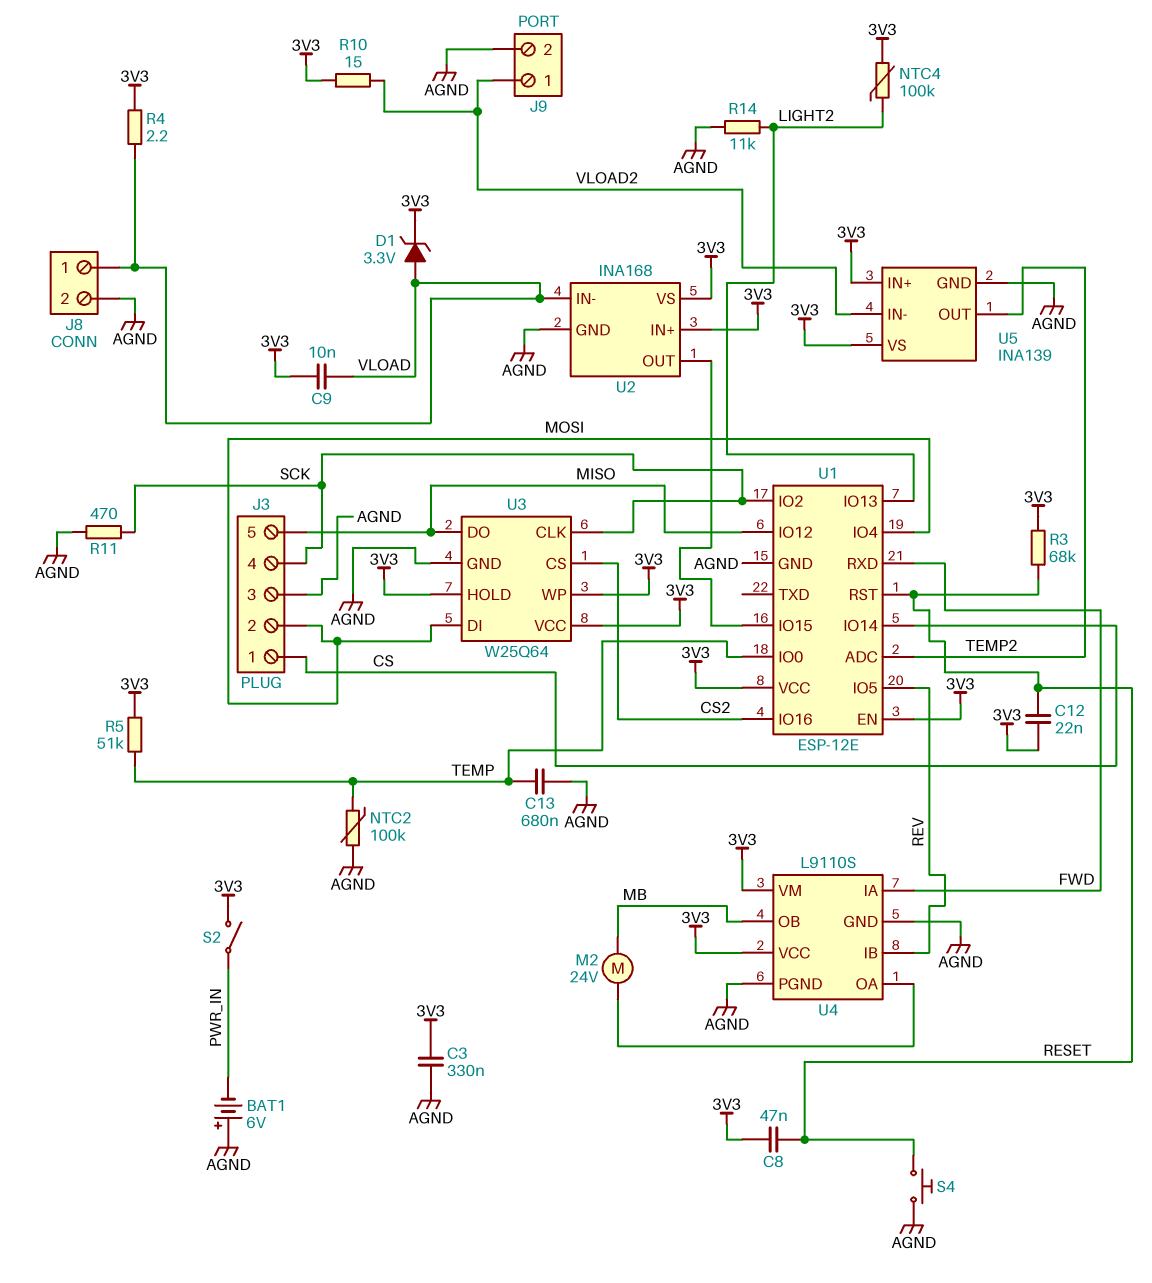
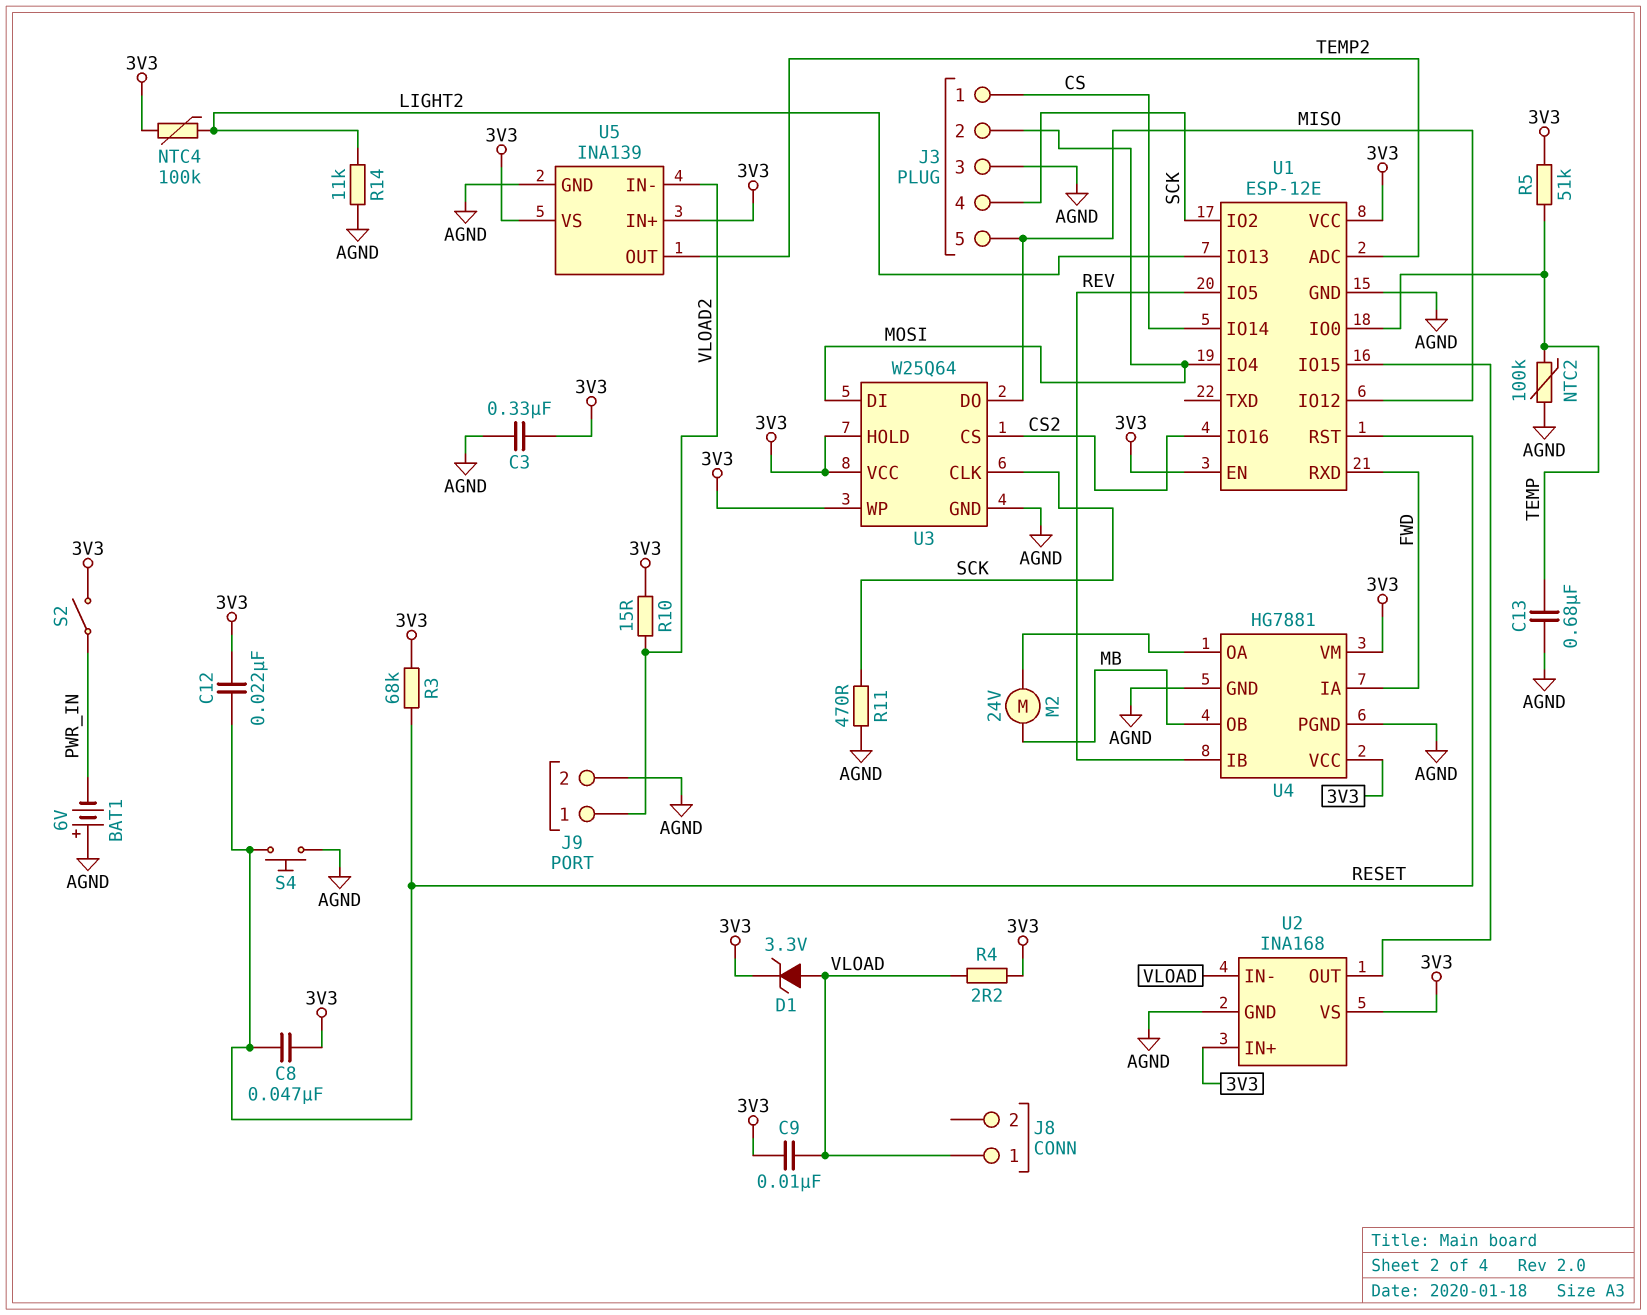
J8 pin 2: AGND -> none
U4: L9110S -> HG7881

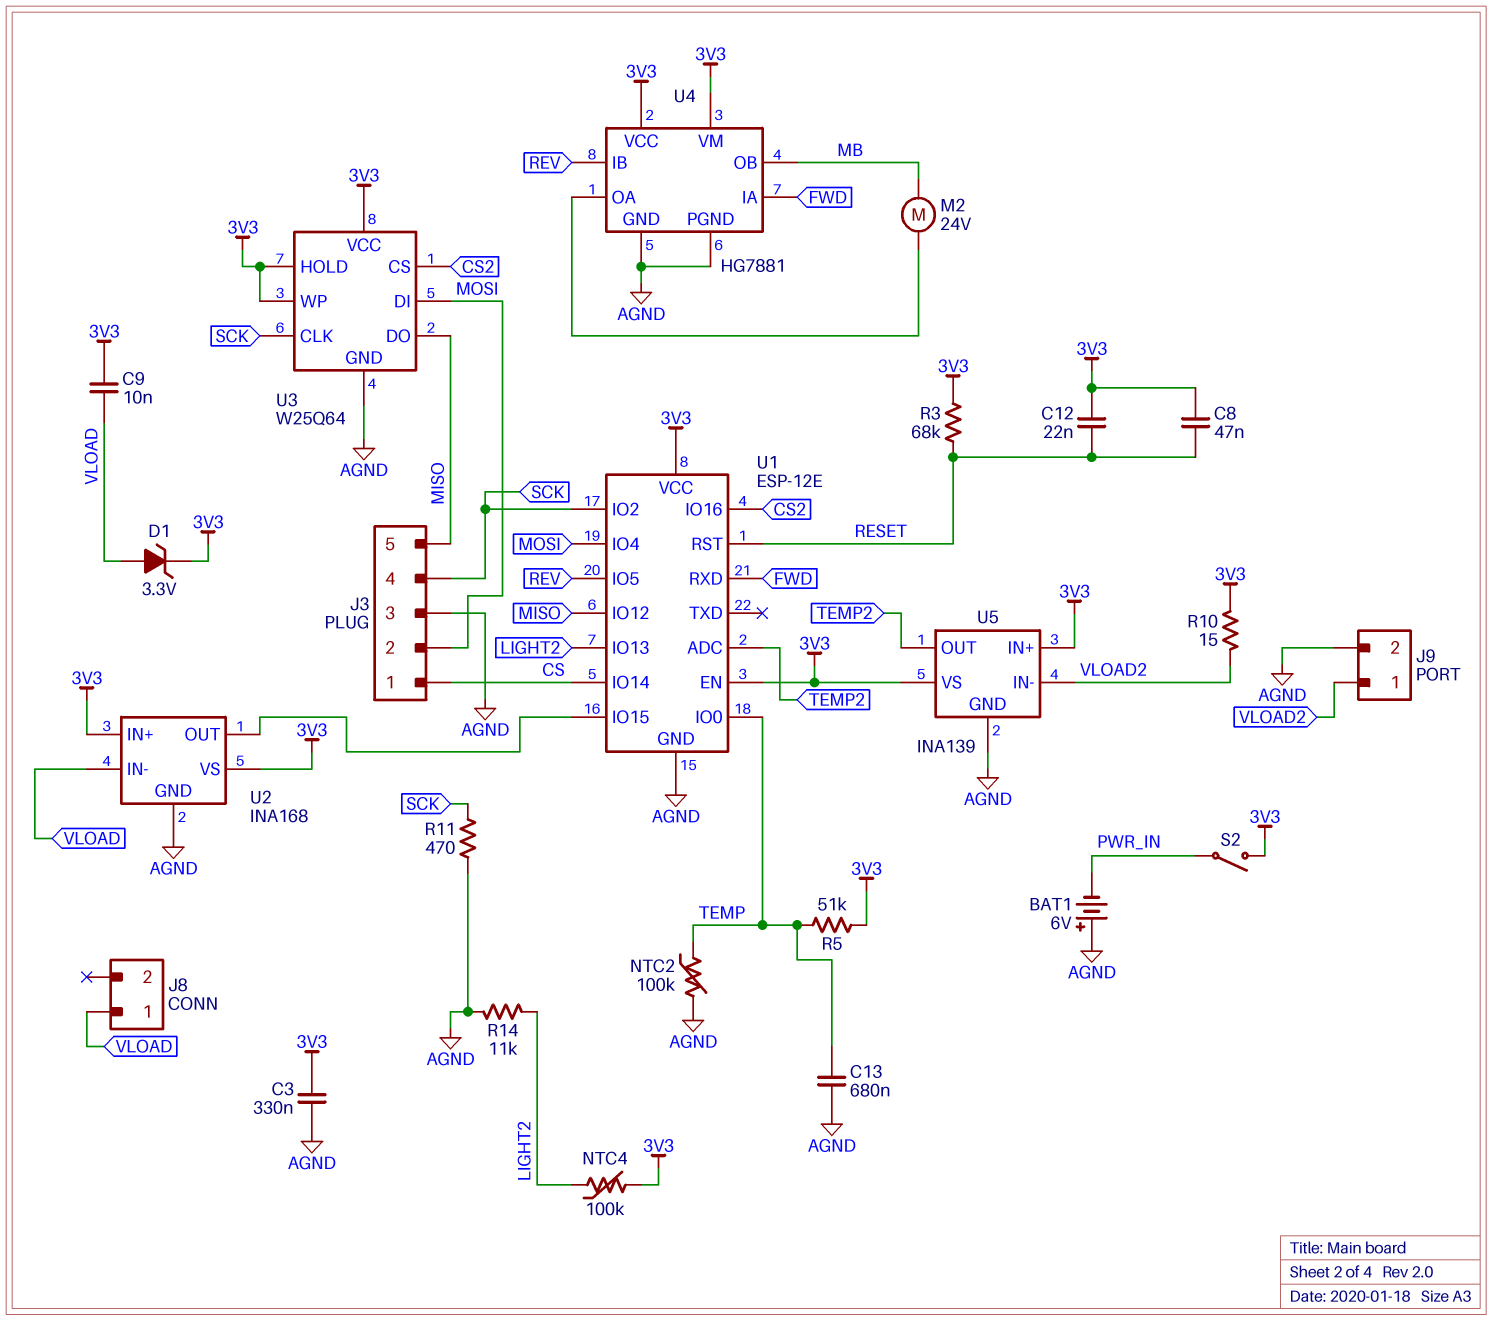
R4: 2.2 (3V3, VLOAD) -> none
S4: button (AGND, RESET) -> none

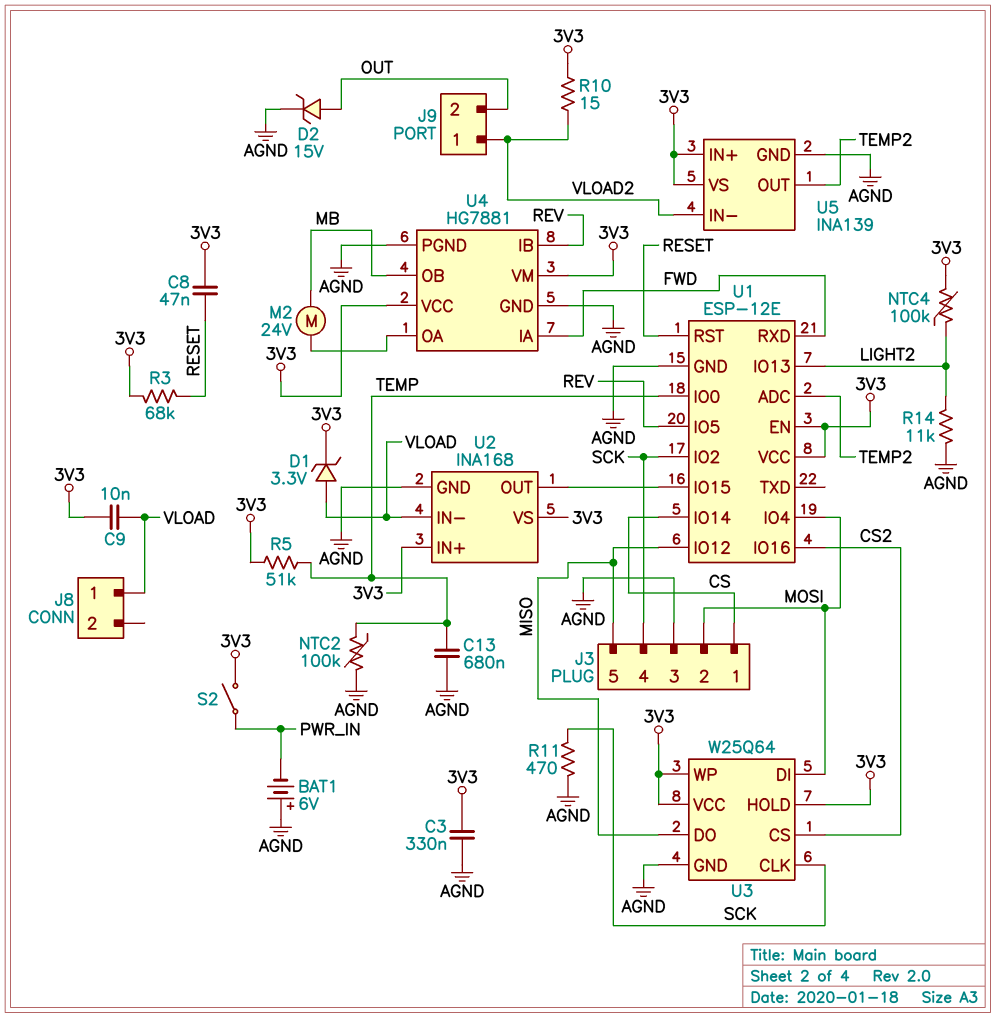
C12: 22nF (3V3, RESET) -> none
D2: none -> zener 15V (A OUT, K AGND)
J9 pin 2: AGND -> OUT

